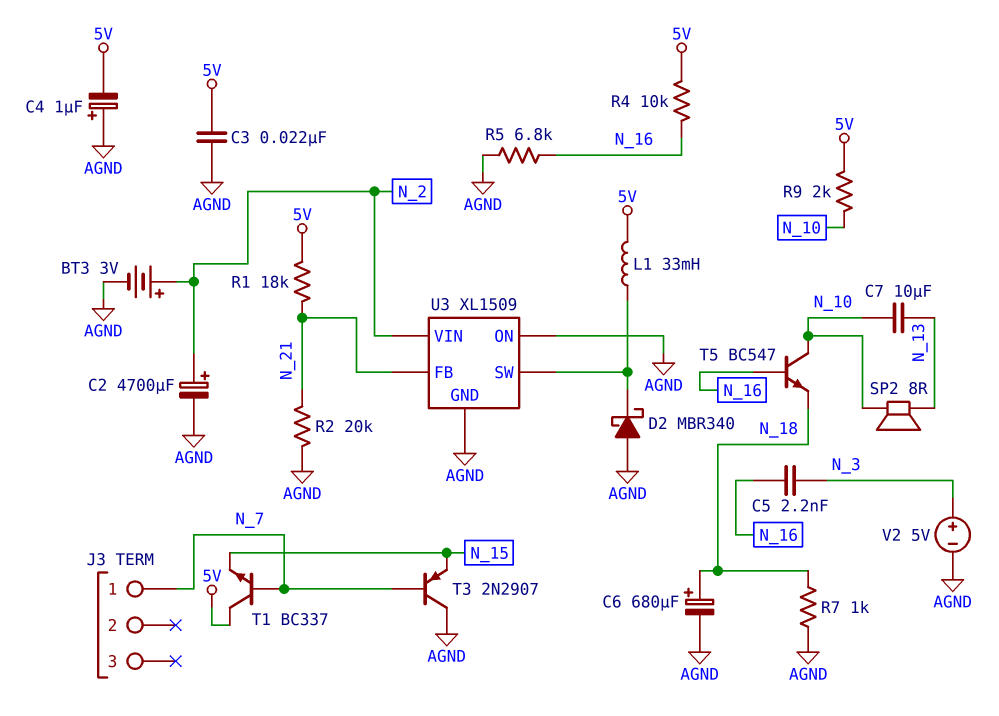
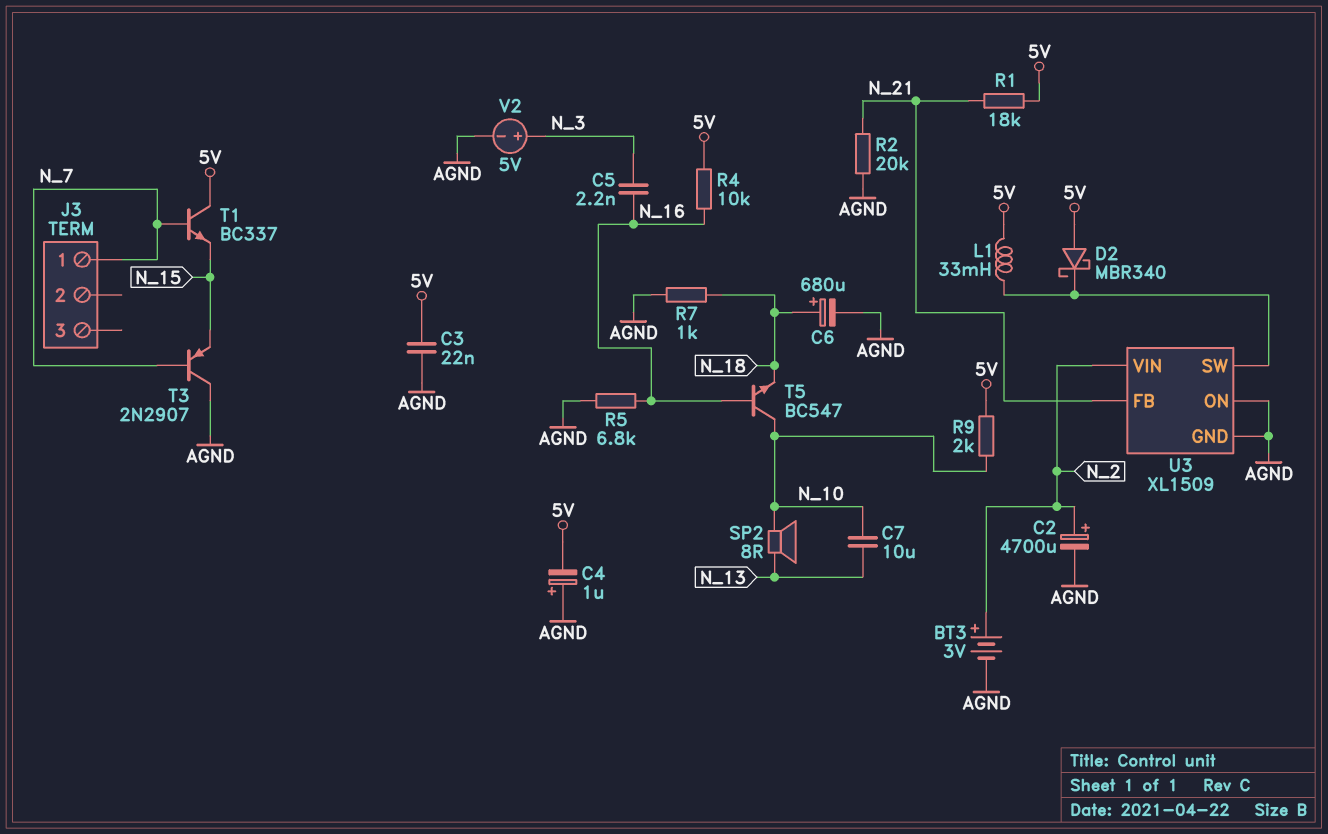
D2: schottky MBR340 (A AGND, K U3/SW) -> schottky MBR340 (A 5V, K U3/SW)

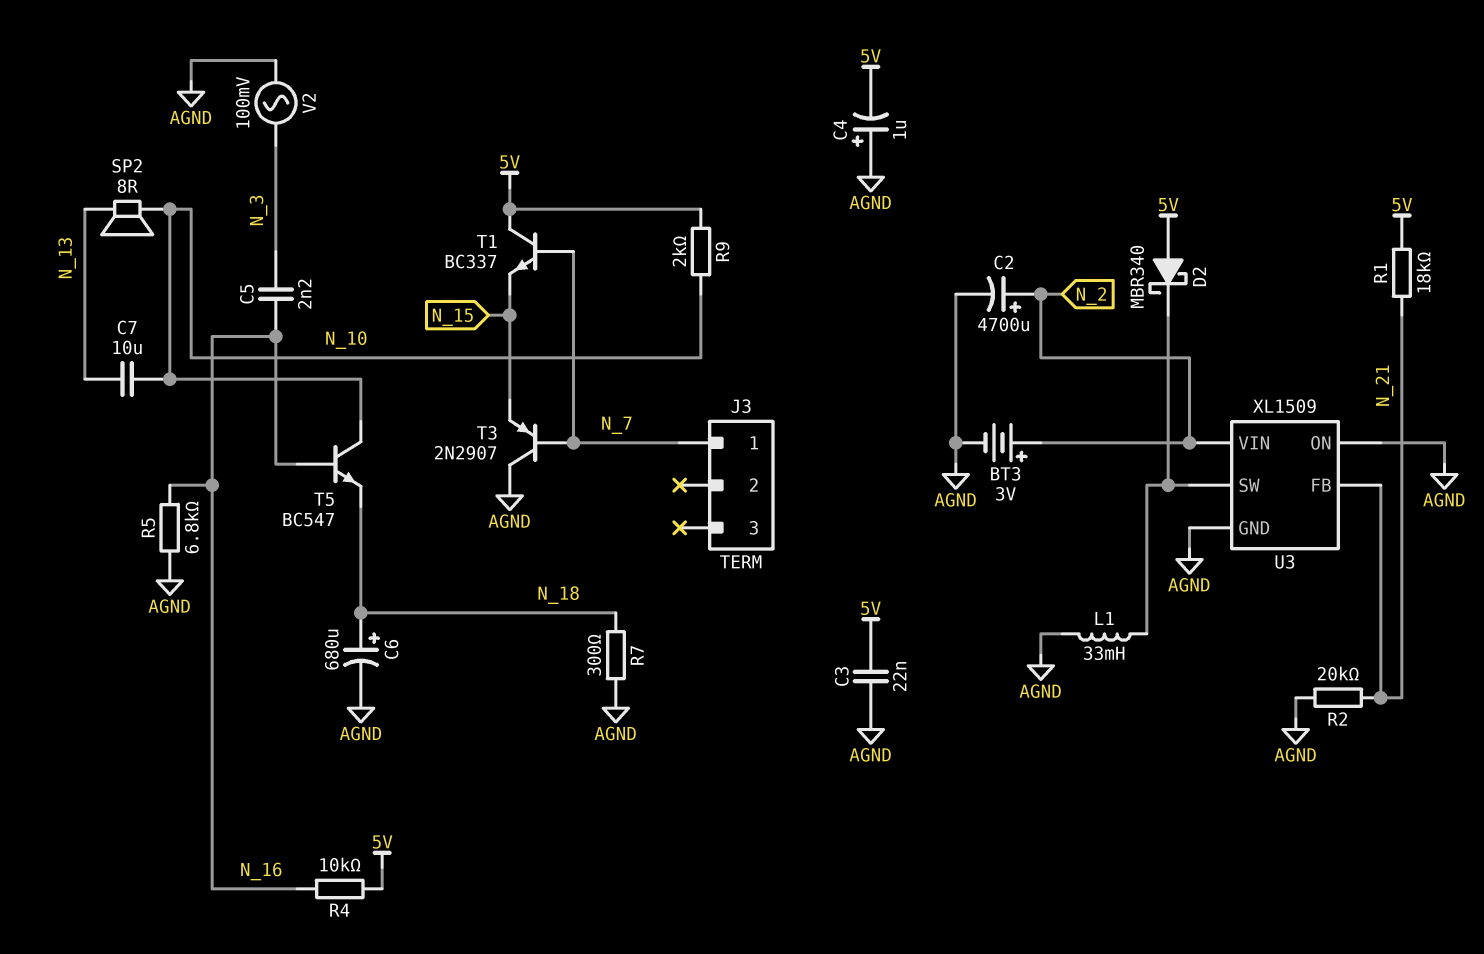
L1: 33mH (5V, U3/SW) -> 33mH (AGND, U3/SW)
R7: 1k (AGND, N_18) -> 300 (AGND, N_18)
V2: 5V (plus N_3, minus AGND) -> AC 100mV (AGND, N_3)

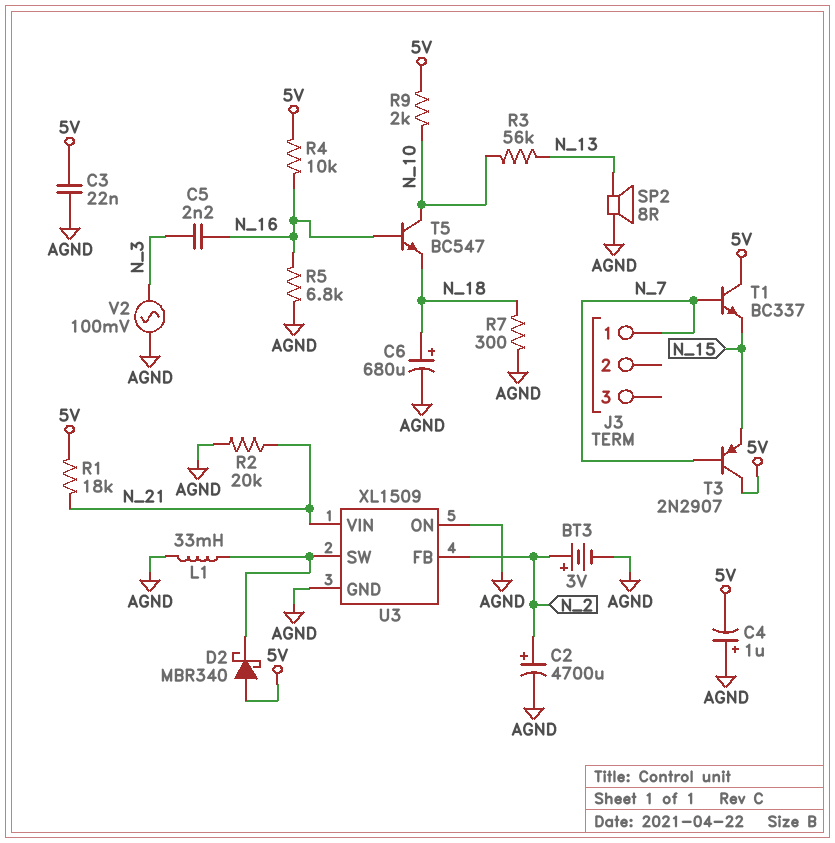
C7: 10uF (N_10, N_13) -> none
R3: none -> 56k (N_10, N_13)
SP2: speaker 8R (N_10, N_13) -> speaker 8R (AGND, N_13)
T3: PNP 2N2907 (B N_7, C AGND, E N_15) -> PNP 2N2907 (B N_7, C 5V, E N_15)
U3 pin FB: N_21 -> N_2
U3 pin VIN: N_2 -> N_21

